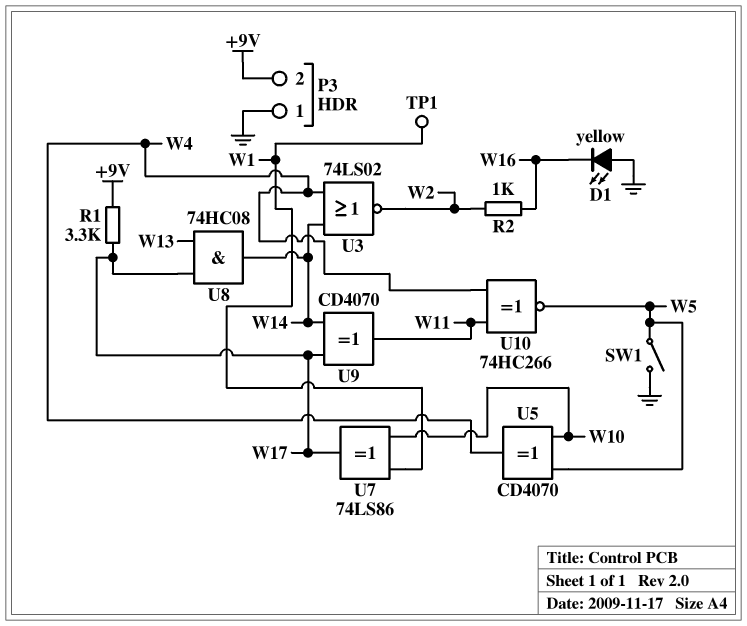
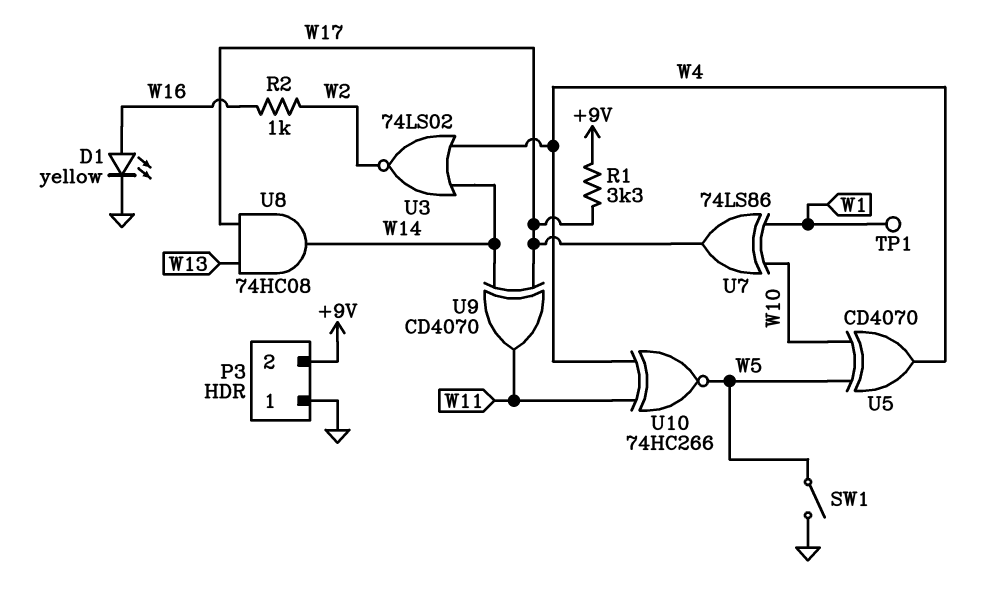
D1: LED yellow (A GND, K W16) -> LED yellow (A W16, K GND)

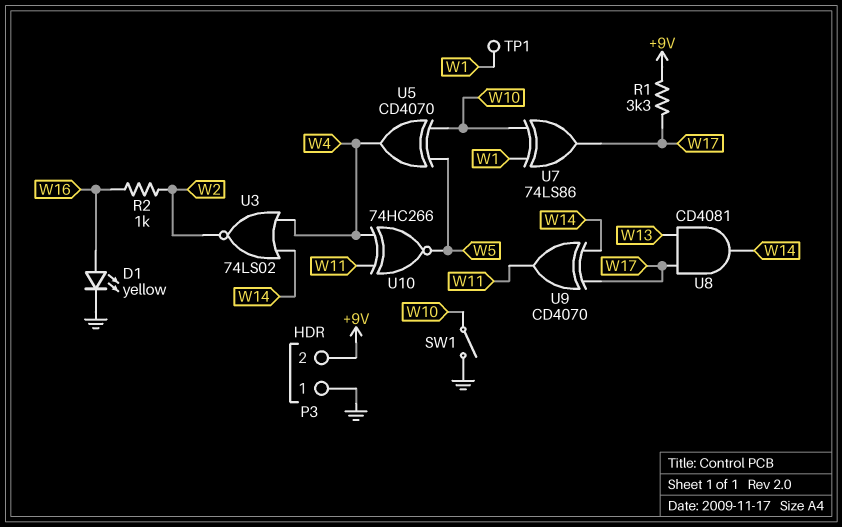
SW1: switch (GND, W5) -> switch (GND, W10)
U8: AND 74HC08 (in W13, in W17, out W14) -> AND CD4081 (in W13, in W17, out W14)

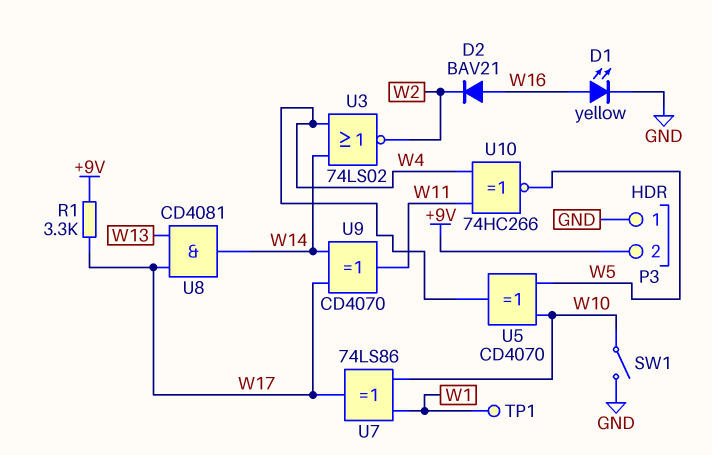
D2: none -> diode BAV21 (A W16, K W2)
R2: 1k (W2, W16) -> none

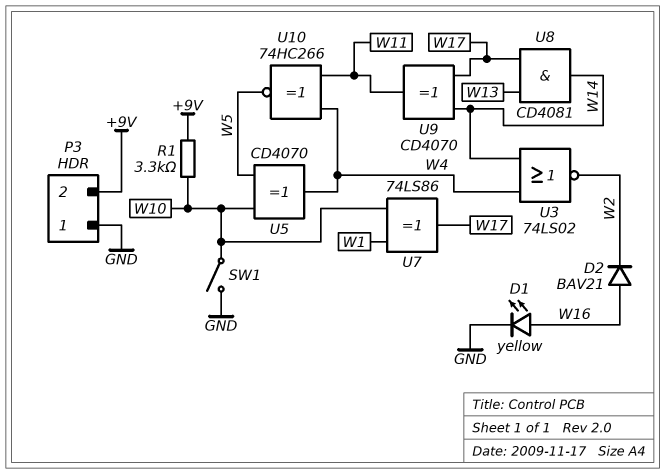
R1: 3.3k (+9V, W17) -> 3.3k (+9V, W10)
TP1: test point (W1) -> none

